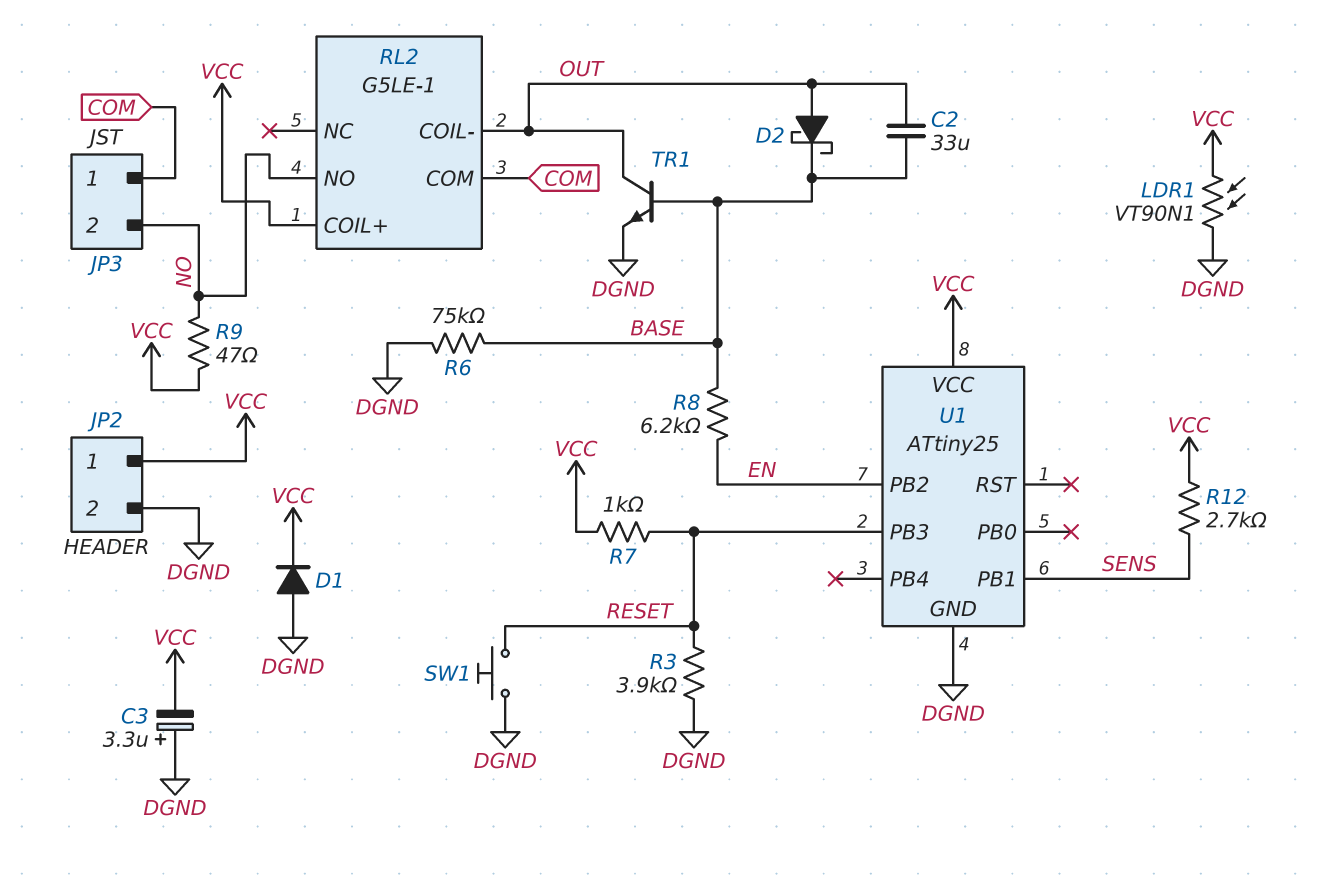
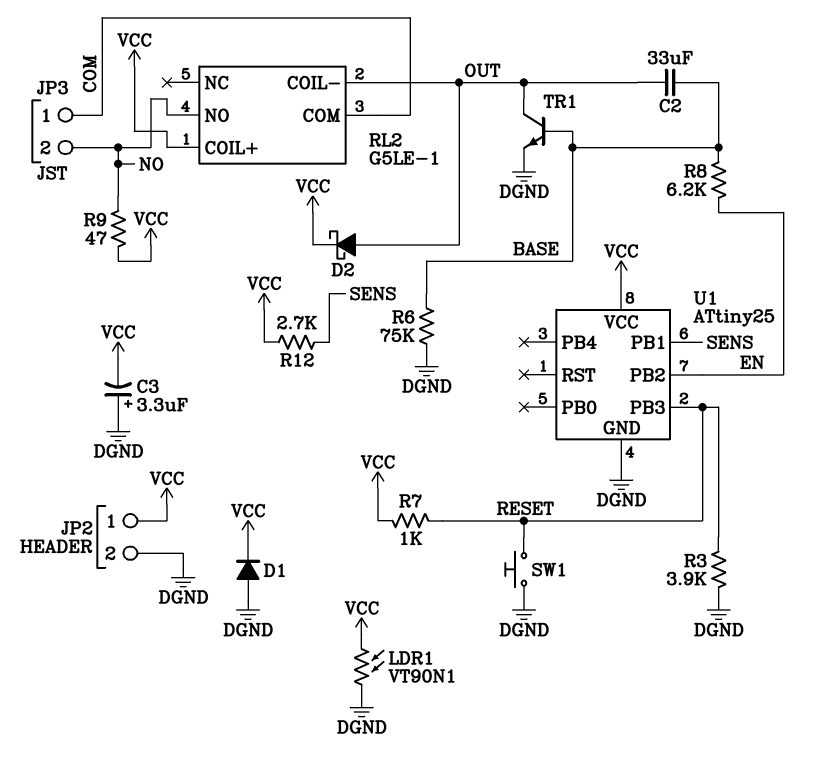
D2: schottky (A OUT, K BASE) -> schottky (A OUT, K VCC)

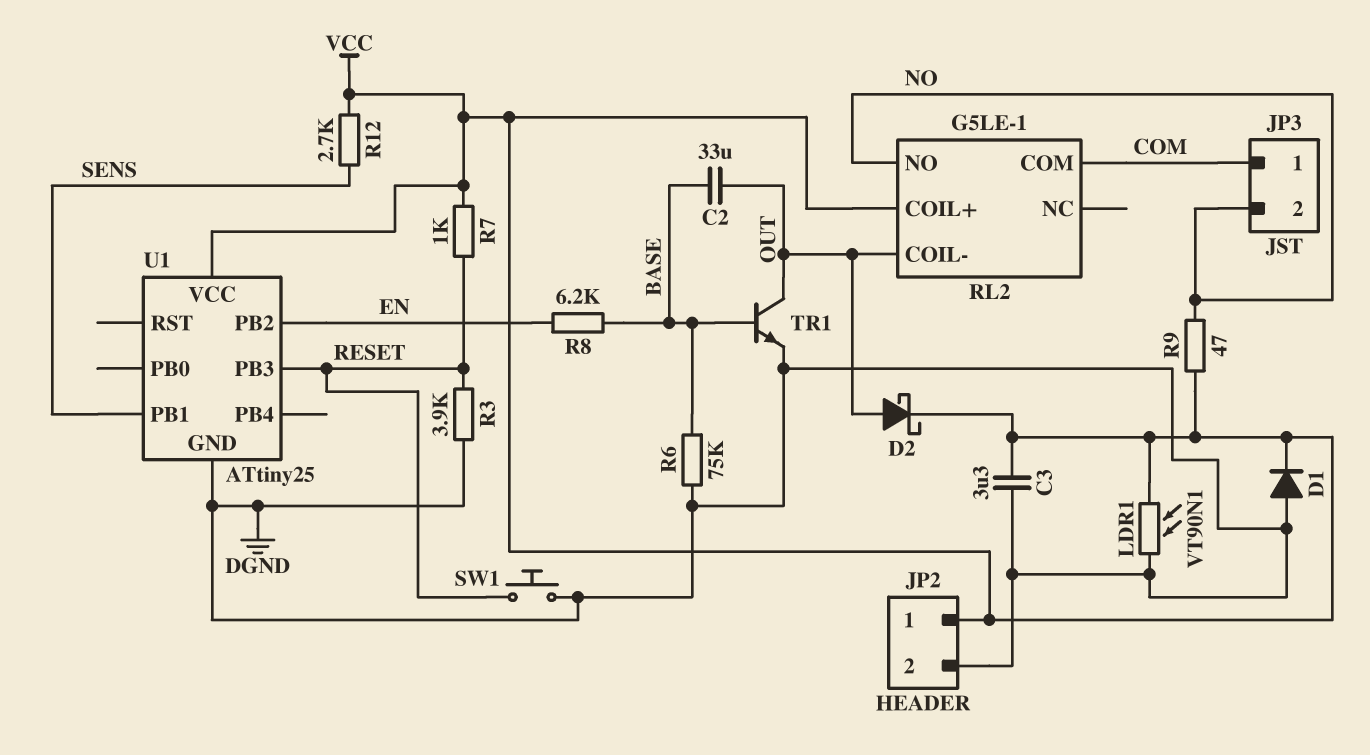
C3: 3.3uF (plus DGND, minus VCC) -> 3.3uF (DGND, VCC)

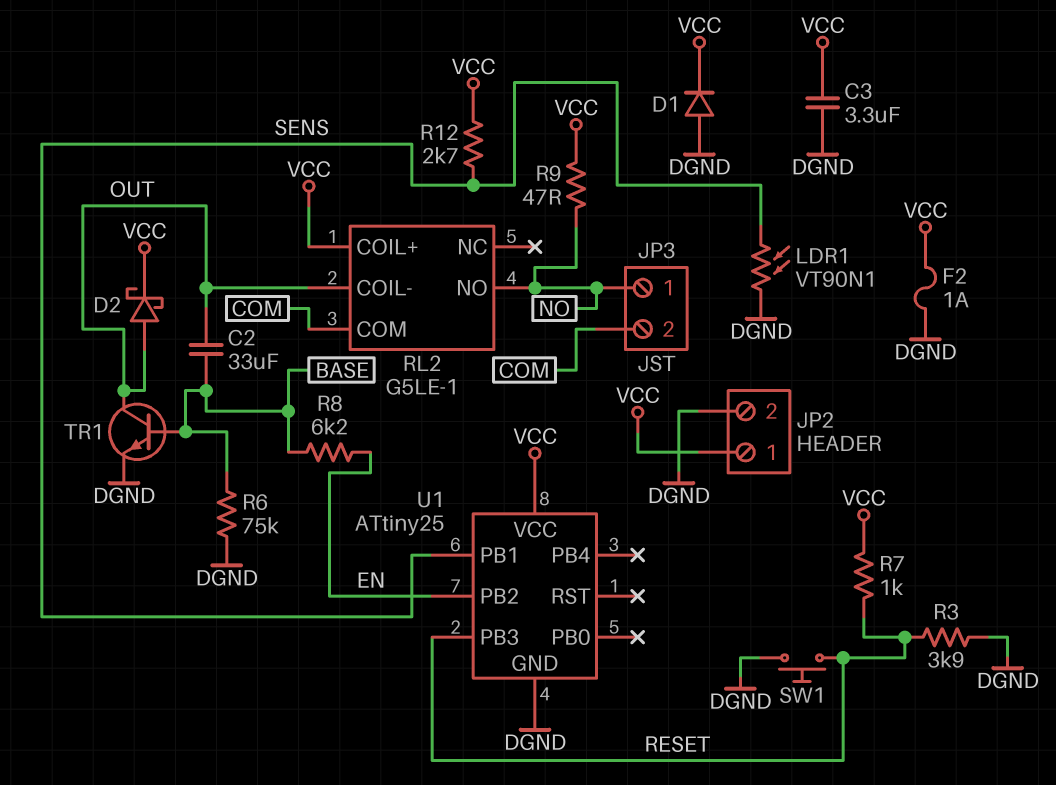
F2: none -> 1A (DGND, VCC)
JP3 pin 1: COM -> NO
JP3 pin 2: NO -> COM
LDR1: VT90N1 (DGND, VCC) -> VT90N1 (DGND, SENS)

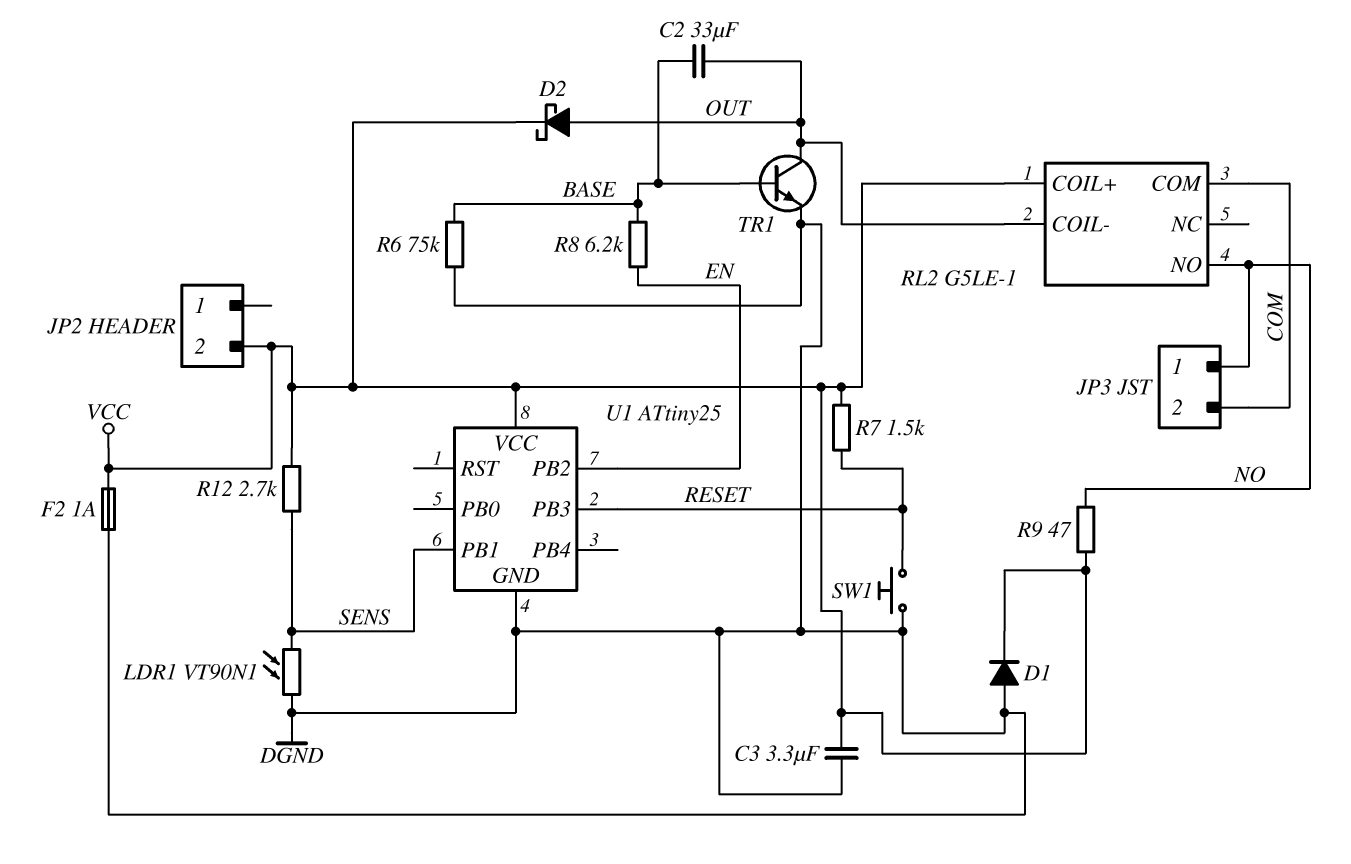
JP2 pin 1: VCC -> none
JP2 pin 2: DGND -> VCC
R3: 3.9k (DGND, RESET) -> none
R7: 1k (RESET, VCC) -> 1.5k (RESET, VCC)

